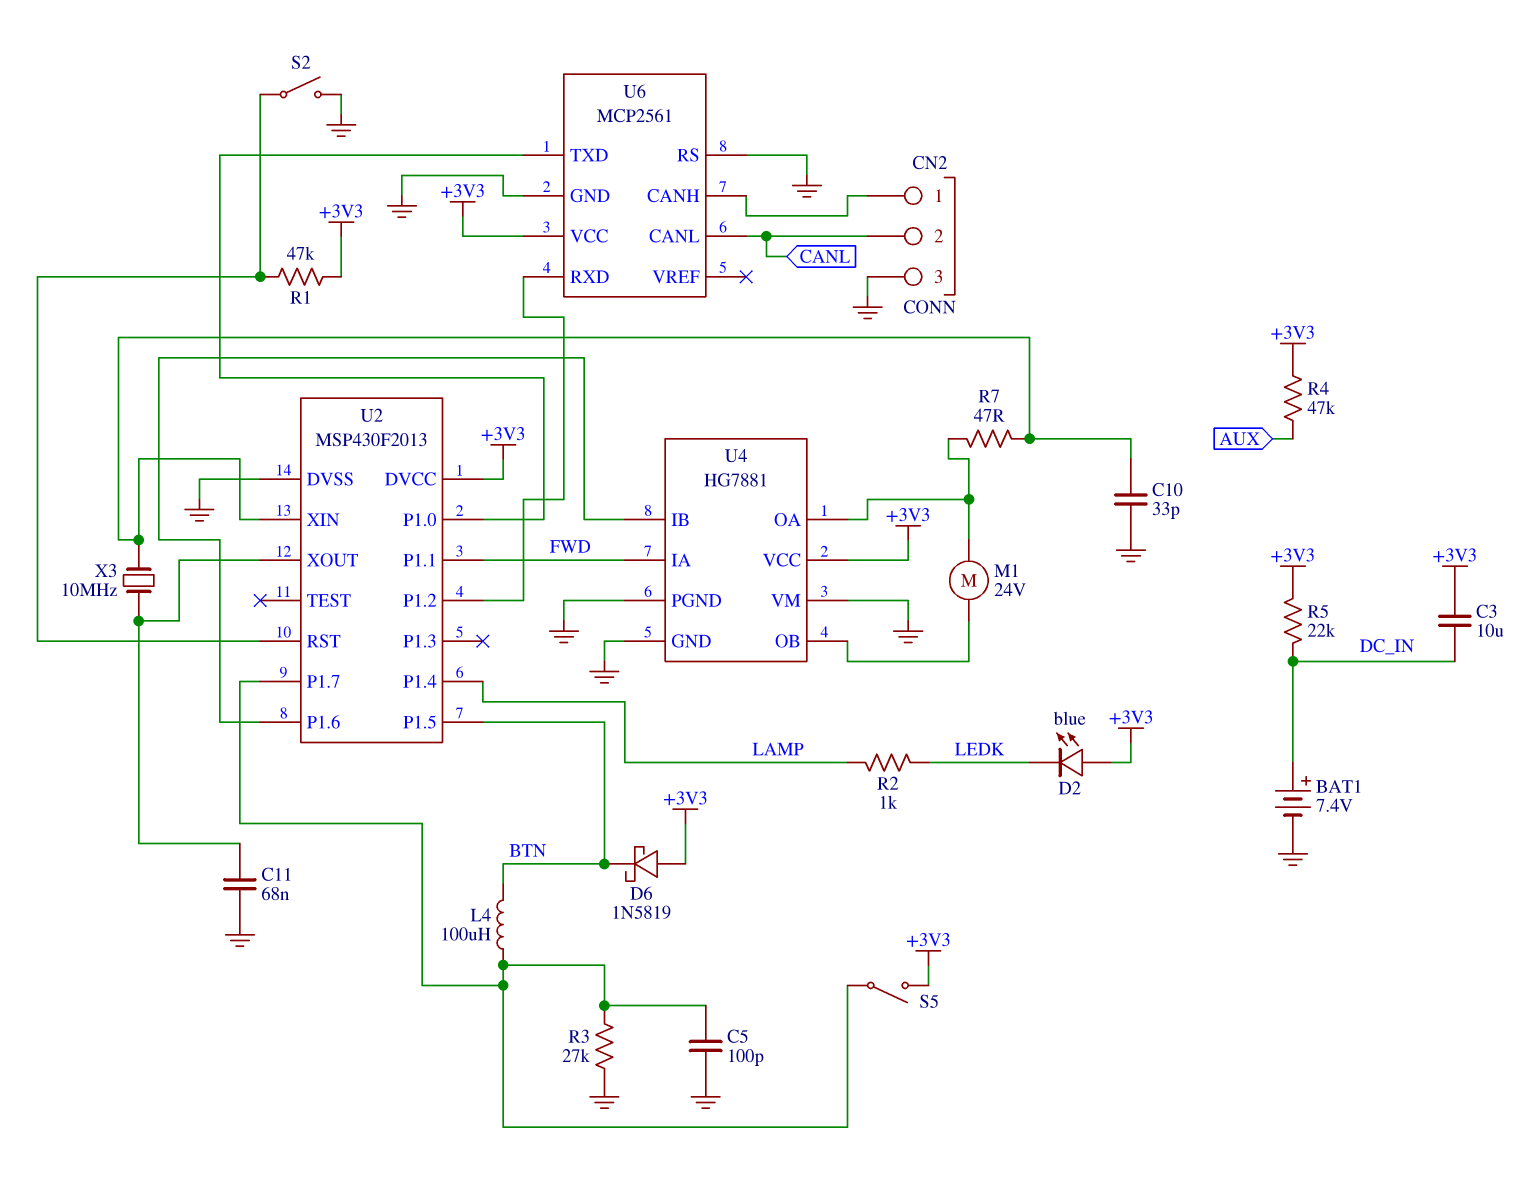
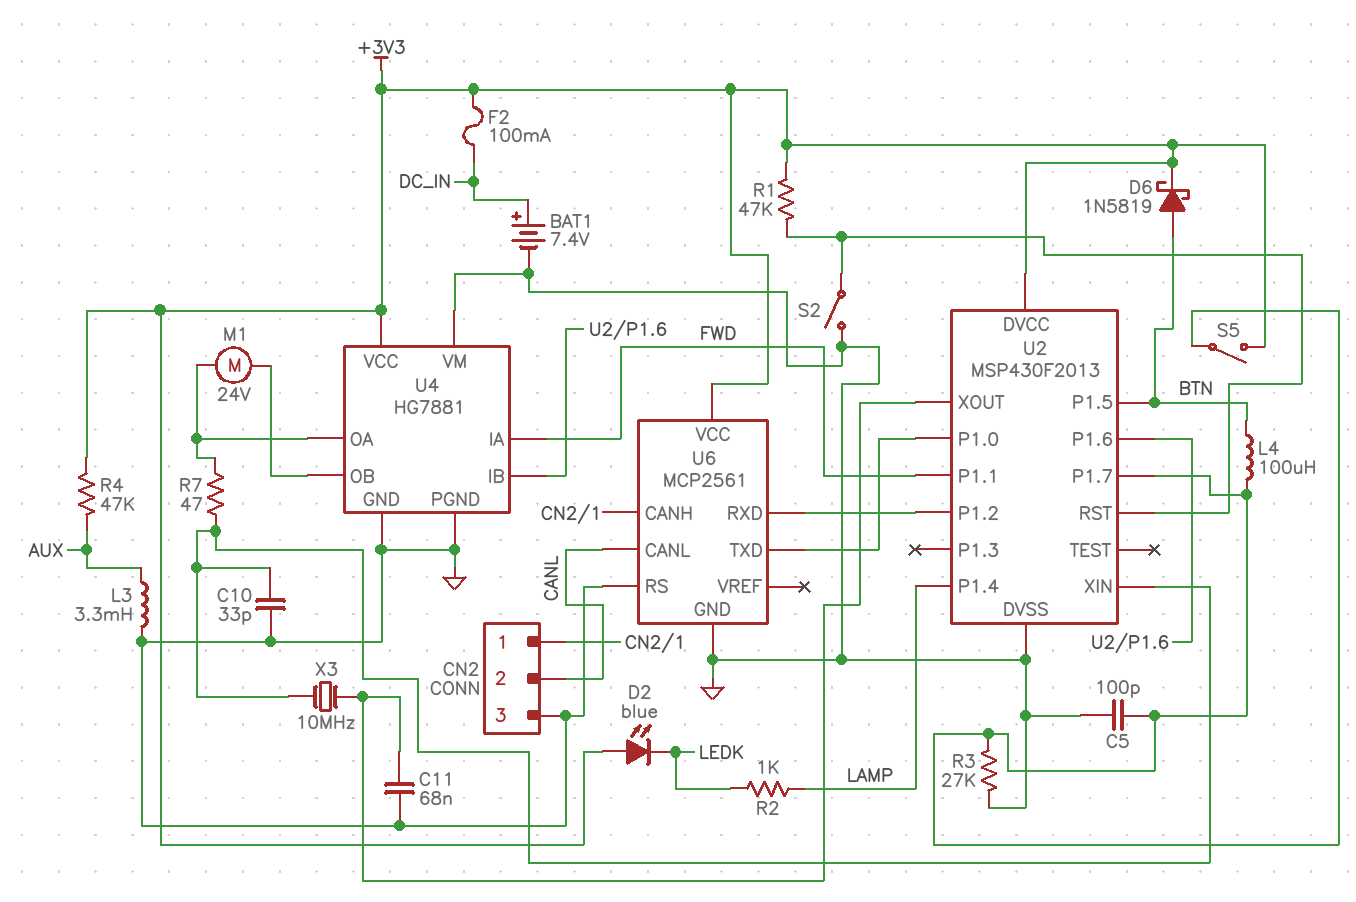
C3: 10uF (+3V3, DC_IN) -> none
D6: schottky 1N5819 (A +3V3, K BTN) -> schottky 1N5819 (A BTN, K +3V3)
F2: none -> 100mA (+3V3, DC_IN)
L3: none -> 3.3mH (AUX, GND)
R5: 22k (+3V3, DC_IN) -> none

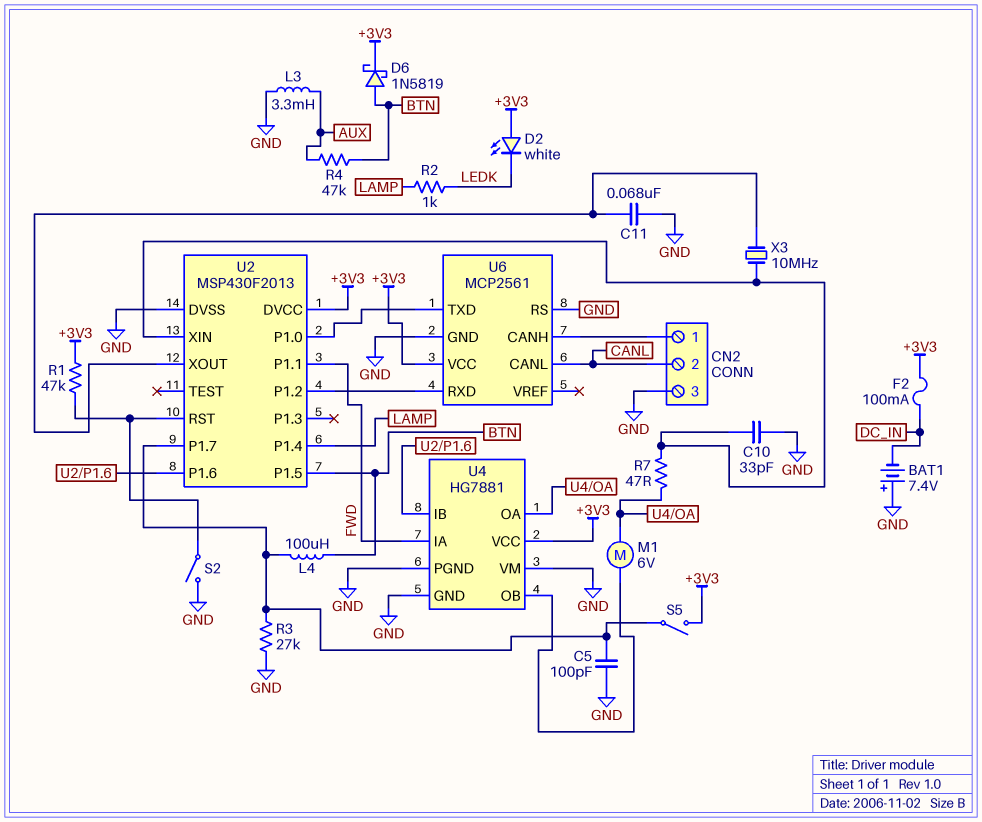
BAT1: 7.4V (plus DC_IN, minus GND) -> 7.4V (plus GND, minus DC_IN)
D2: LED blue (A +3V3, K LEDK) -> LED white (A +3V3, K LEDK)
M1: motor 24V (U4/OA, U4/OB) -> motor 6V (U4/OA, U4/OB)
R4: 47k (+3V3, AUX) -> 47k (AUX, BTN)

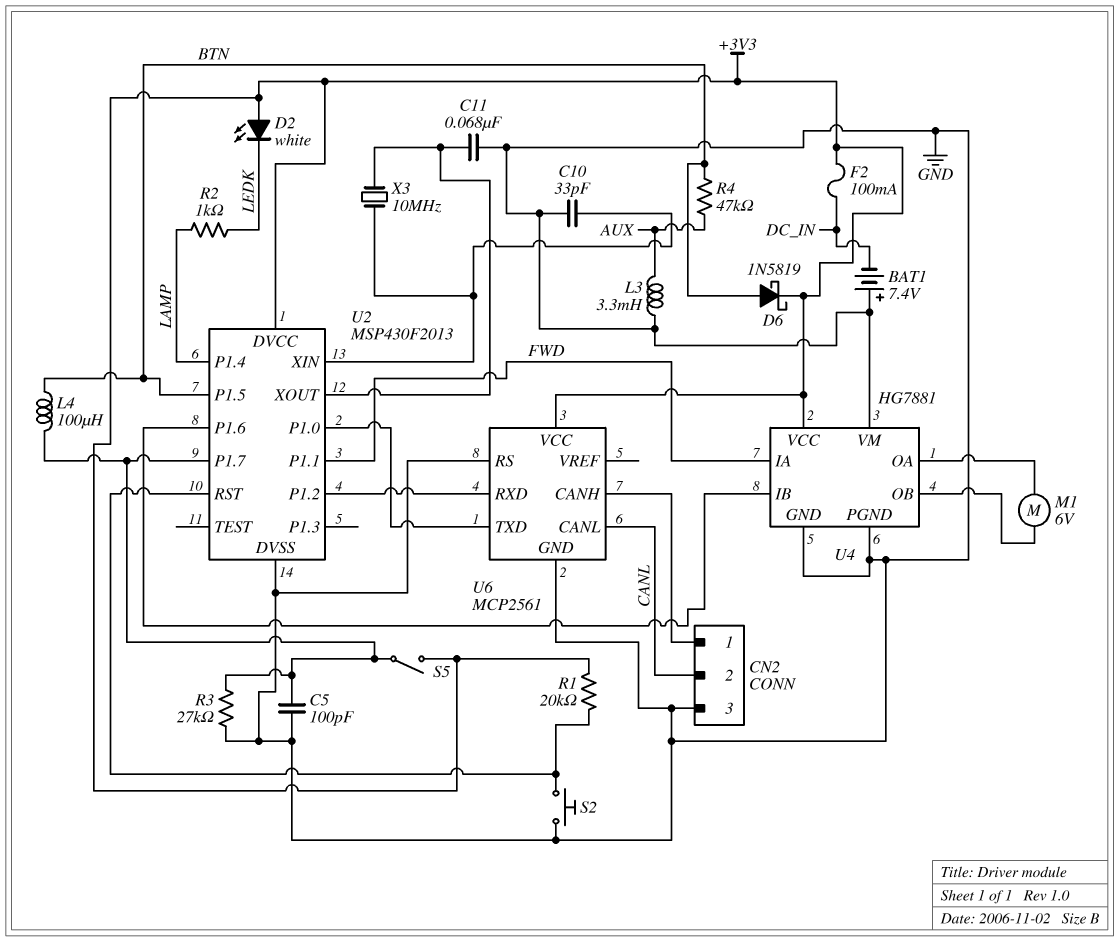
R1: 47k (+3V3, U2/RST) -> 20k (+3V3, U2/RST)
R7: 47 (U2/XIN, U4/OA) -> none
S2: switch (GND, U2/RST) -> button (GND, U2/RST)

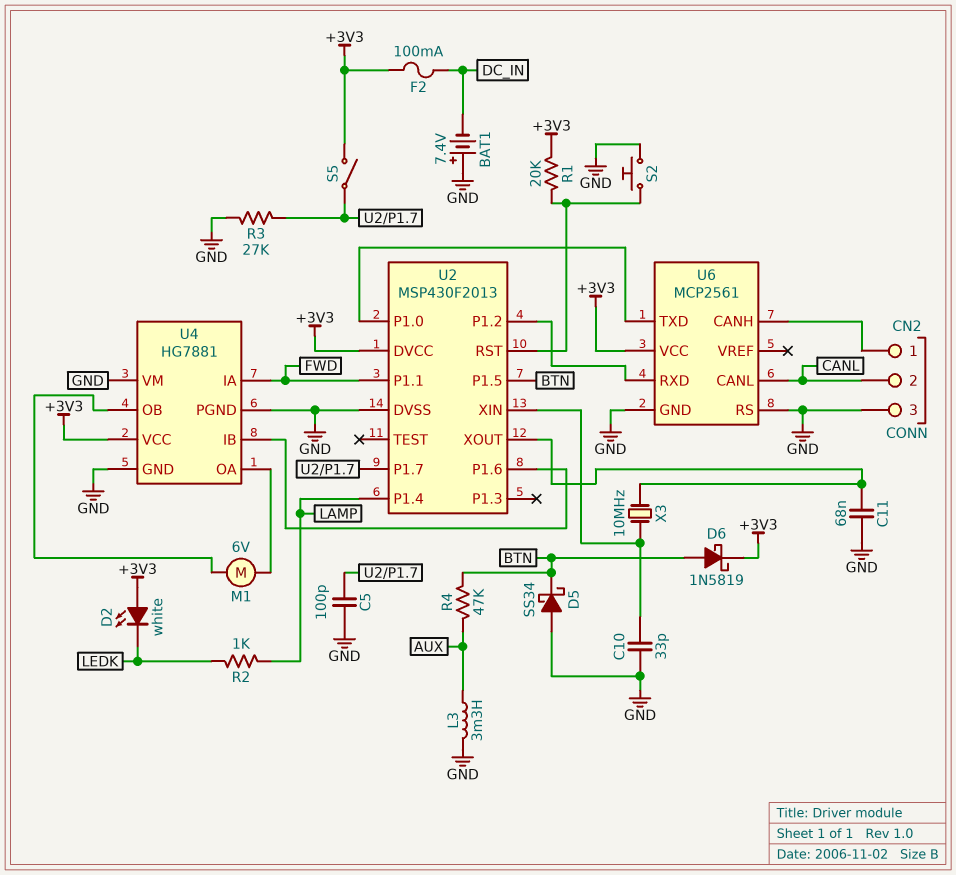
D5: none -> schottky SS34 (A GND, K BTN)
L4: 100uH (BTN, U2/P1.7) -> none

